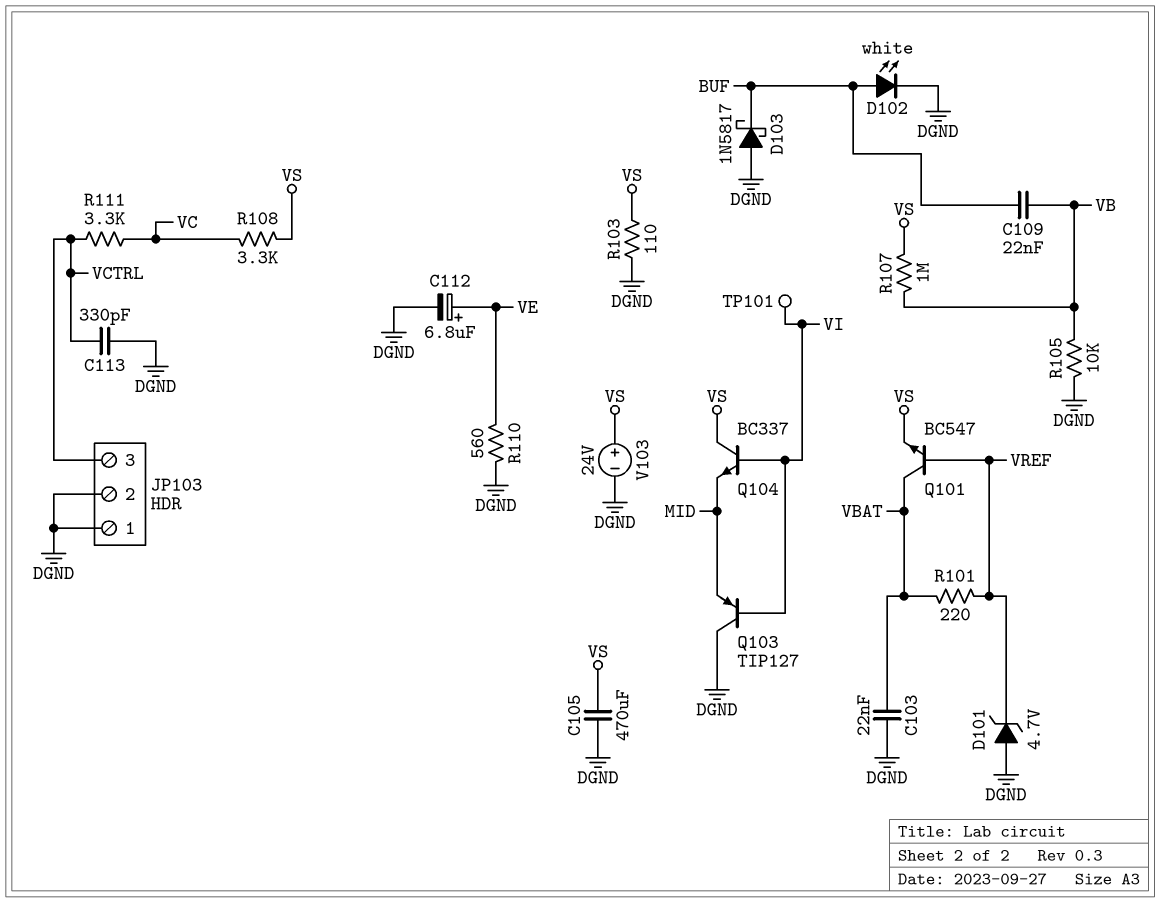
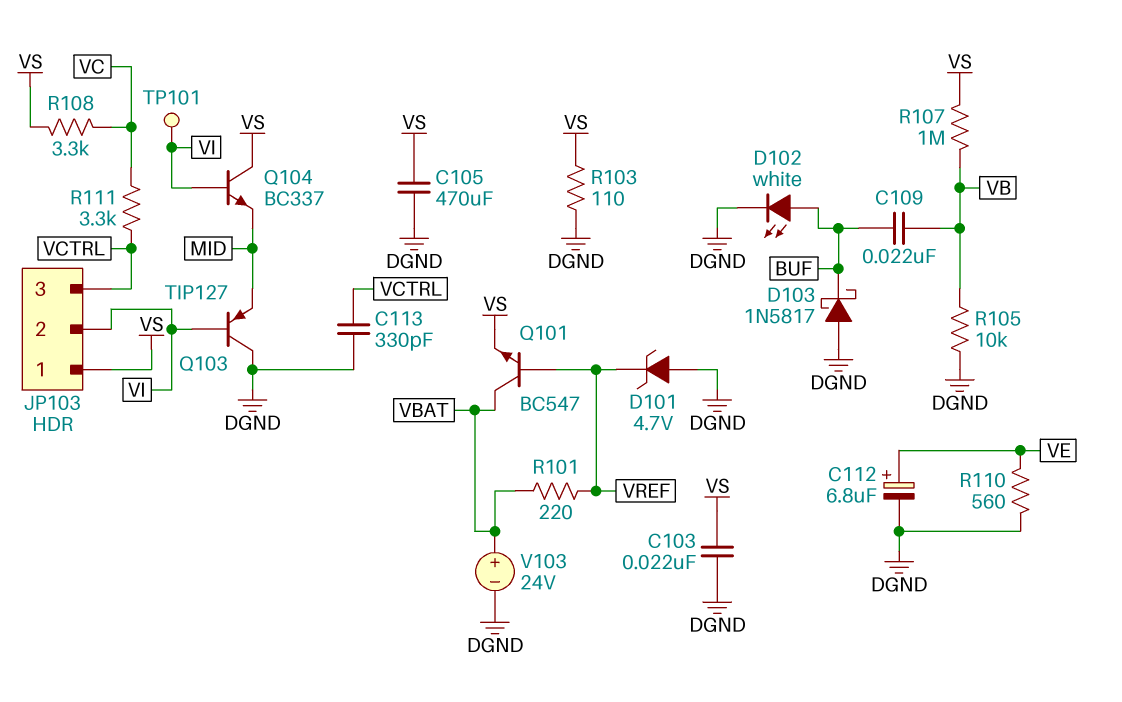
C103: 22nF (DGND, VBAT) -> 22nF (DGND, VS)
JP103 pin 1: DGND -> VS
JP103 pin 2: DGND -> VI
V103: 24V (plus VS, minus DGND) -> 24V (plus VBAT, minus DGND)

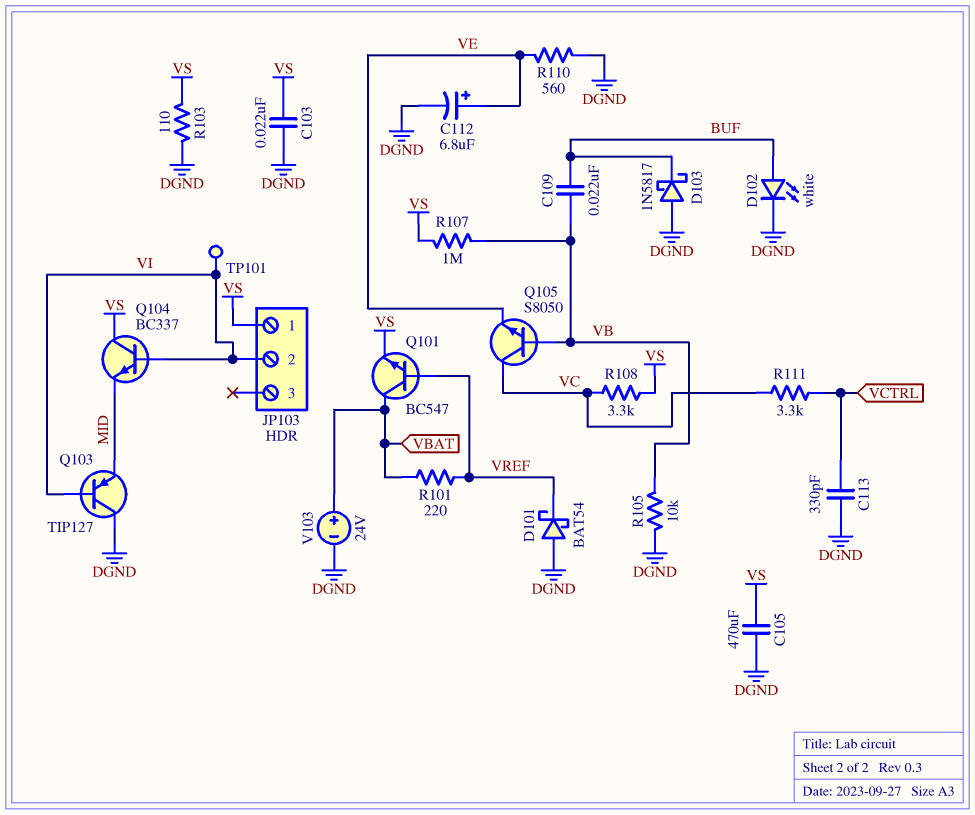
D101: zener 4.7V (A DGND, K VREF) -> schottky BAT54 (A DGND, K VREF)
JP103 pin 3: VCTRL -> none
Q105: none -> NPN S8050 (B VB, C VC, E VE)

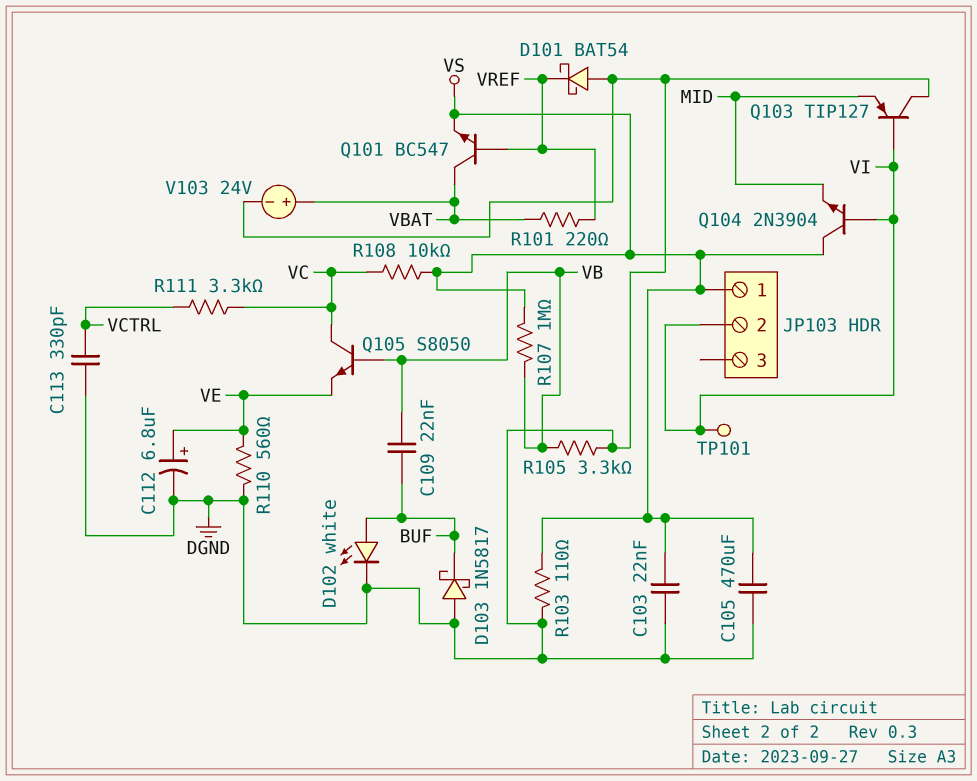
Q104: NPN BC337 (B VI, C VS, E MID) -> NPN 2N3904 (B VI, C VS, E MID)
R105: 10k (DGND, VB) -> 3.3k (DGND, VB)
R108: 3.3k (VC, VS) -> 10k (VC, VS)

